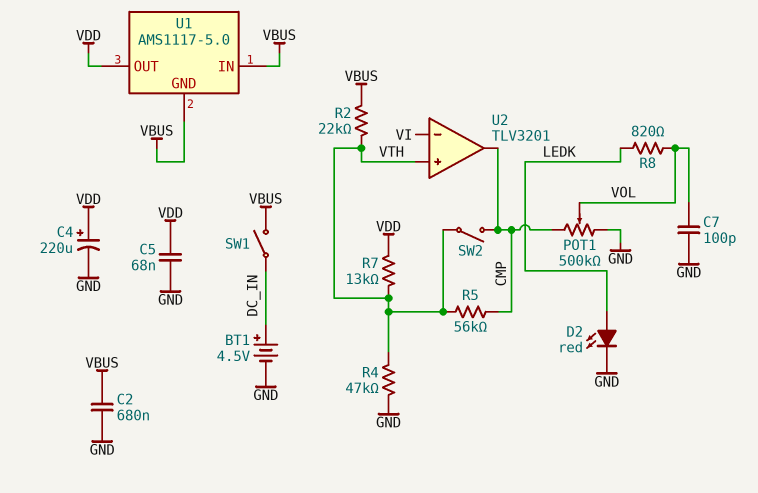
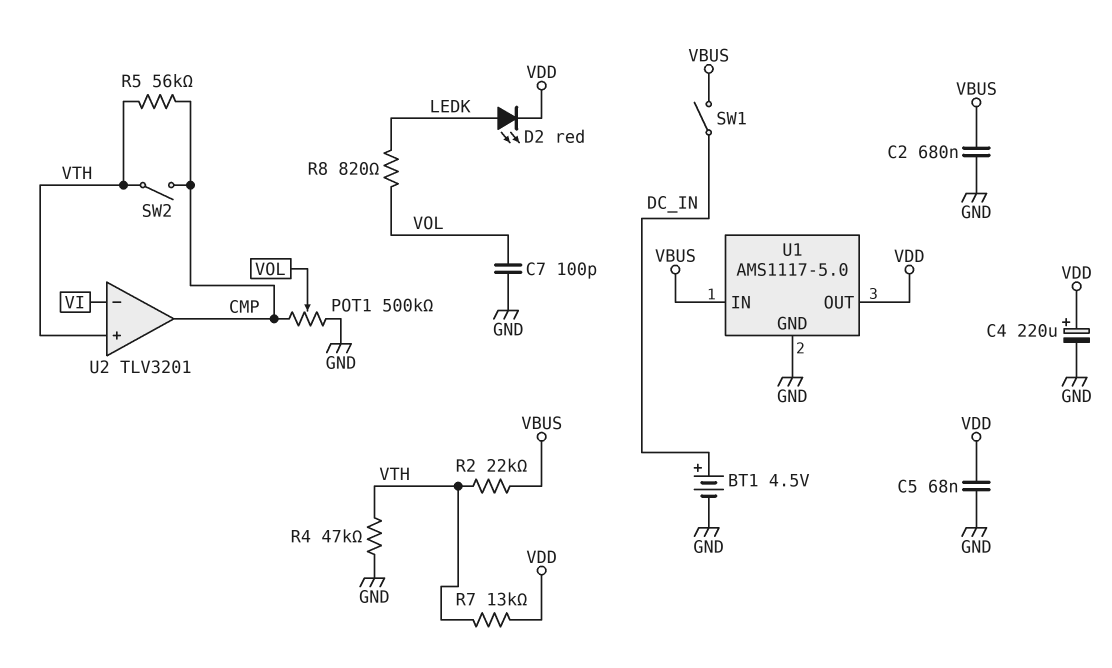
D2: LED red (A LEDK, K GND) -> LED red (A LEDK, K VDD)
U1 pin GND: VBUS -> GND

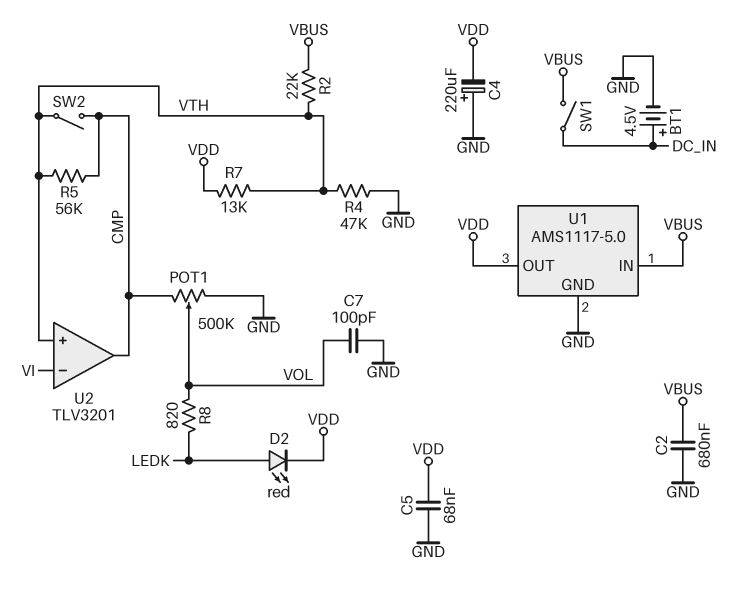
C4: 220uF (plus VDD, minus GND) -> 220uF (plus GND, minus VDD)

